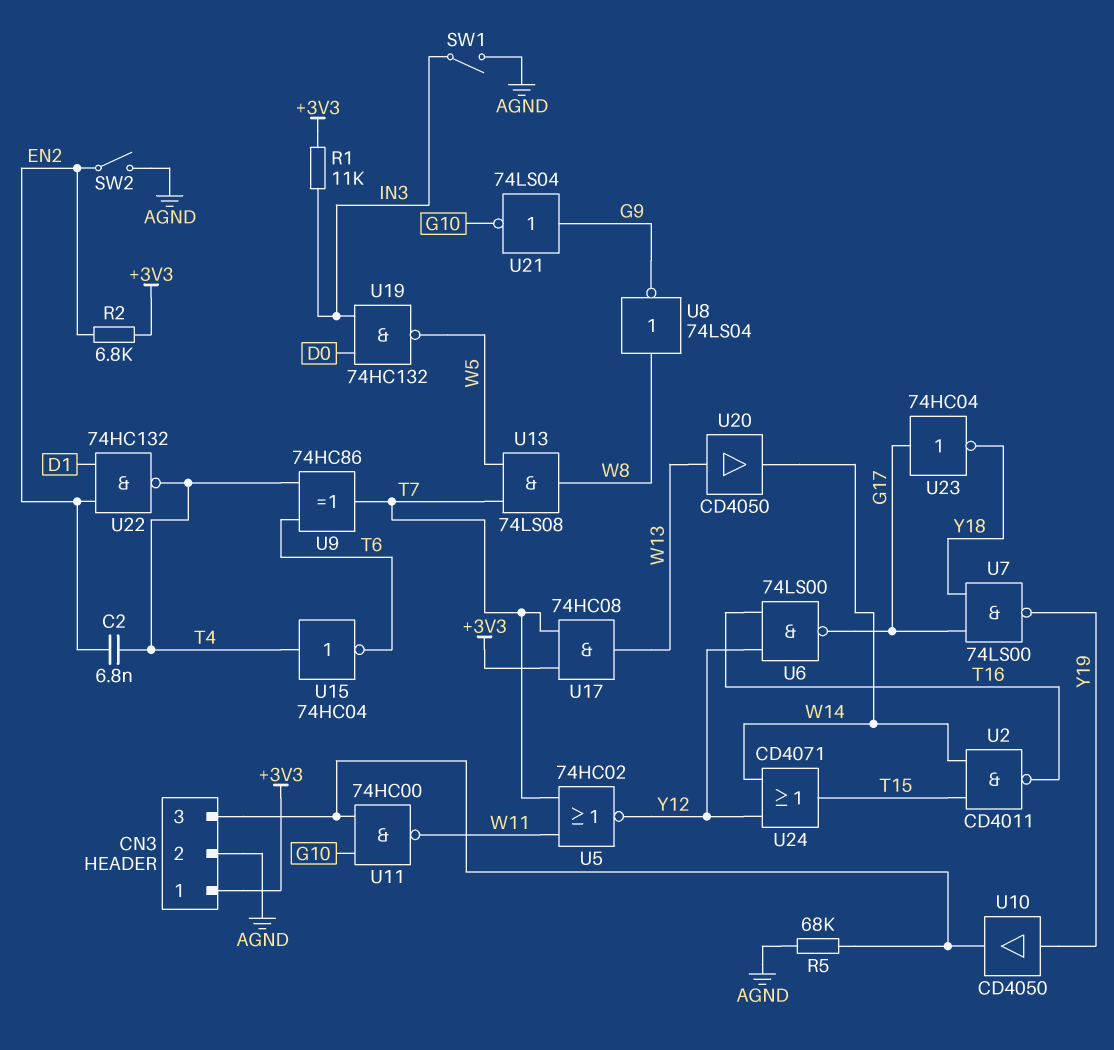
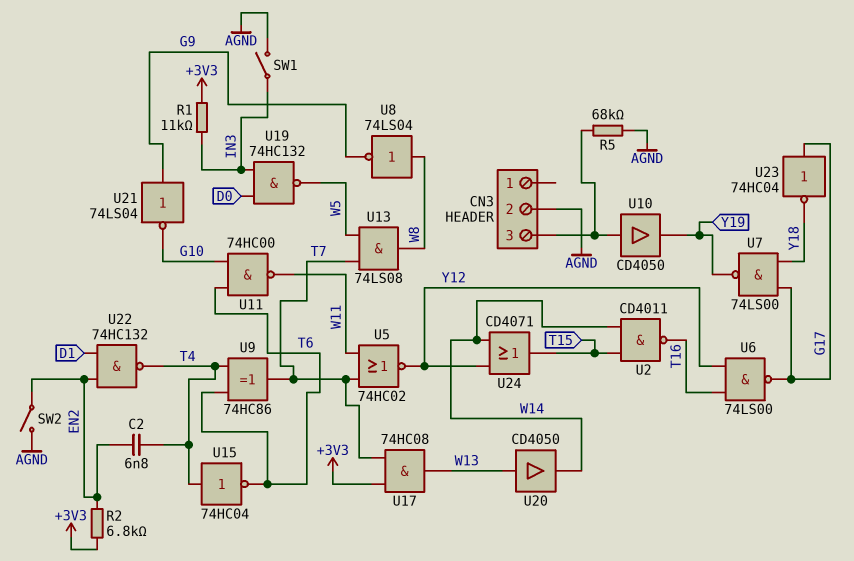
CN3 pin 1: +3V3 -> none
U10: buffer CD4050 (in Y19, out CN3/3) -> buffer CD4050 (in CN3/3, out Y19)
U11: NAND 74HC00 (in CN3/3, in G10, out W11) -> NAND 74HC00 (in G10, in T6, out W11)

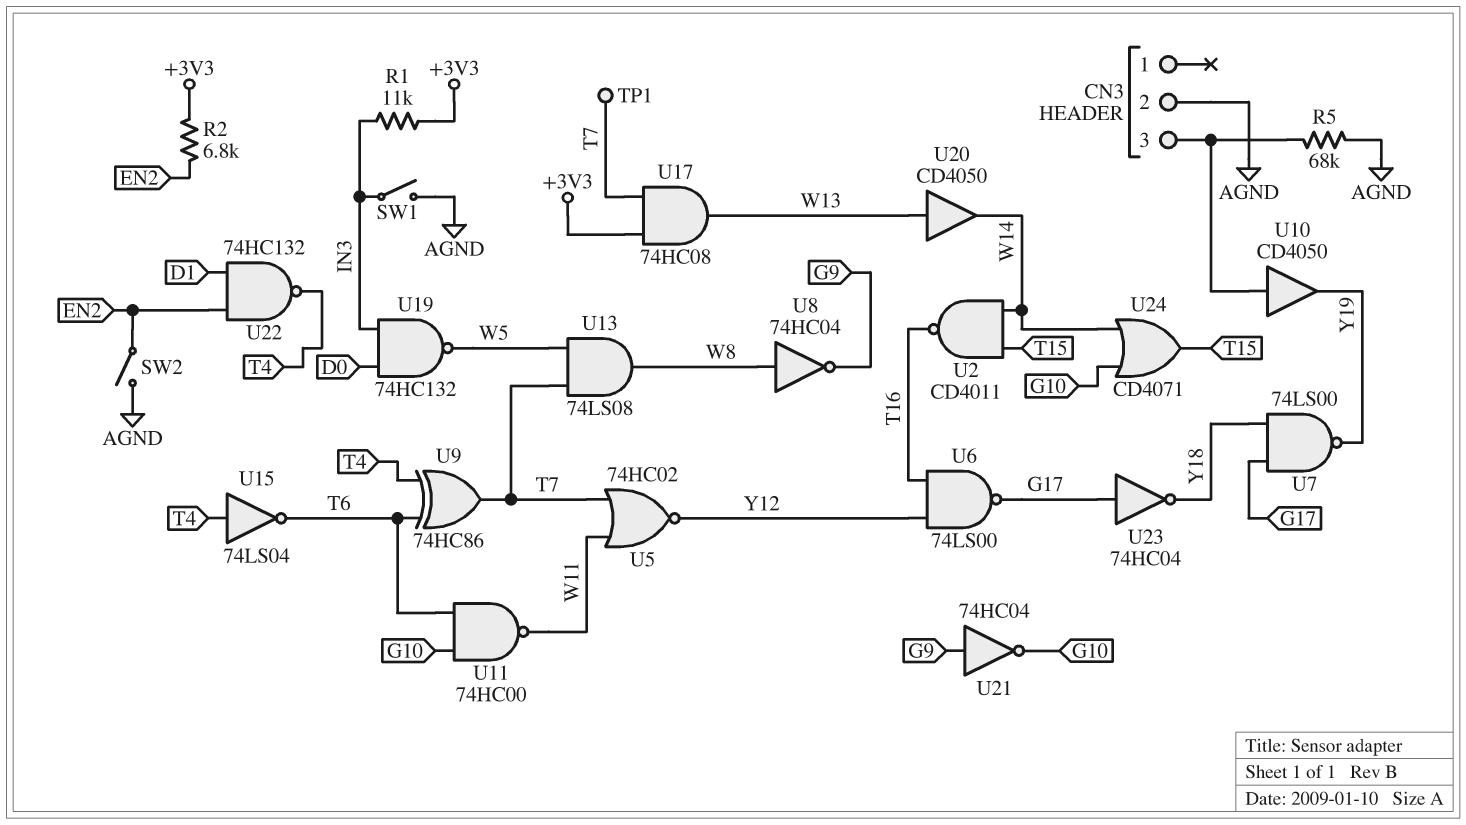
C2: 6.8nF (EN2, T4) -> none
TP1: none -> test point (T7)
U8: NOT 74LS04 (in W8, out G9) -> NOT 74HC04 (in W8, out G9)
U15: NOT 74HC04 (in T4, out T6) -> NOT 74LS04 (in T4, out T6)
U21: NOT 74LS04 (in G9, out G10) -> NOT 74HC04 (in G9, out G10)
U24: OR CD4071 (in W14, in Y12, out T15) -> OR CD4071 (in G10, in W14, out T15)

